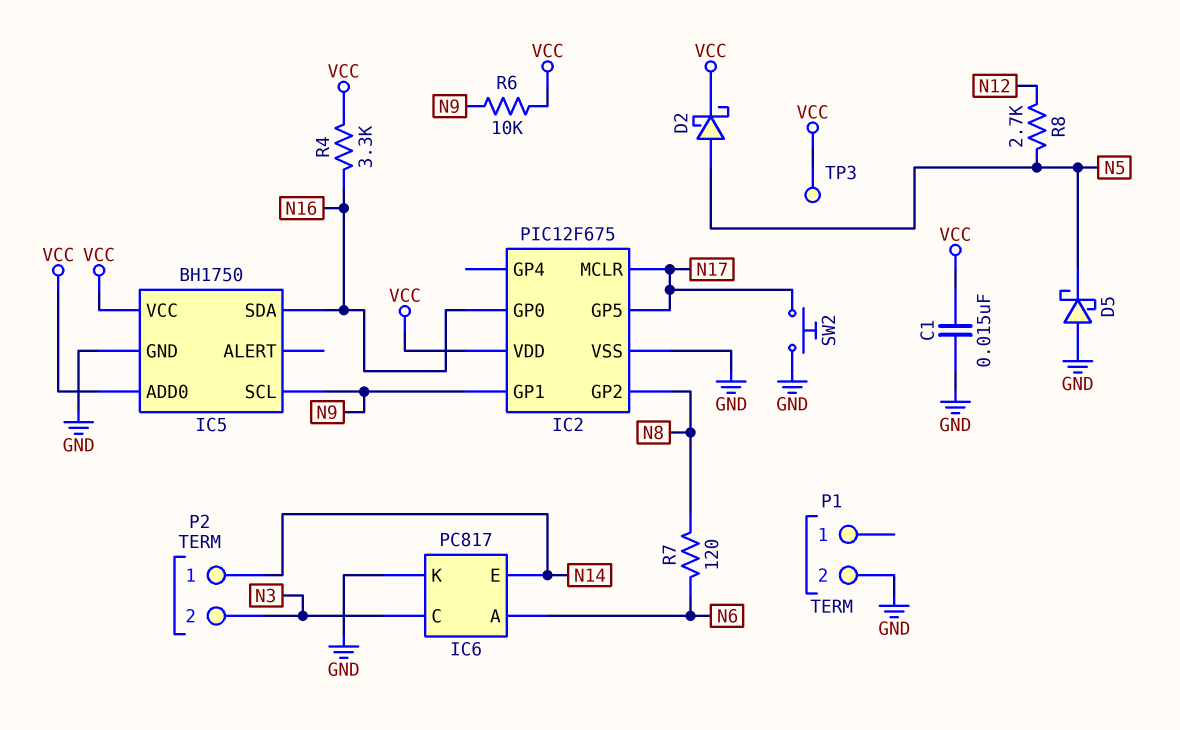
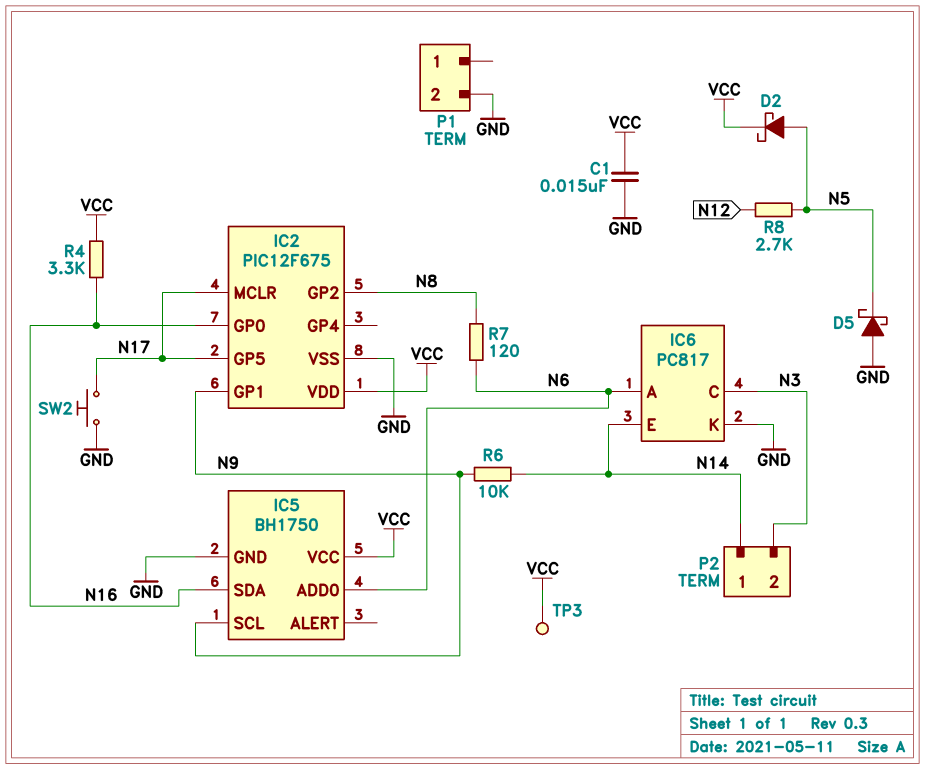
IC5 pin ADD0: VCC -> N6
R6: 10k (N9, VCC) -> 10k (N9, N14)

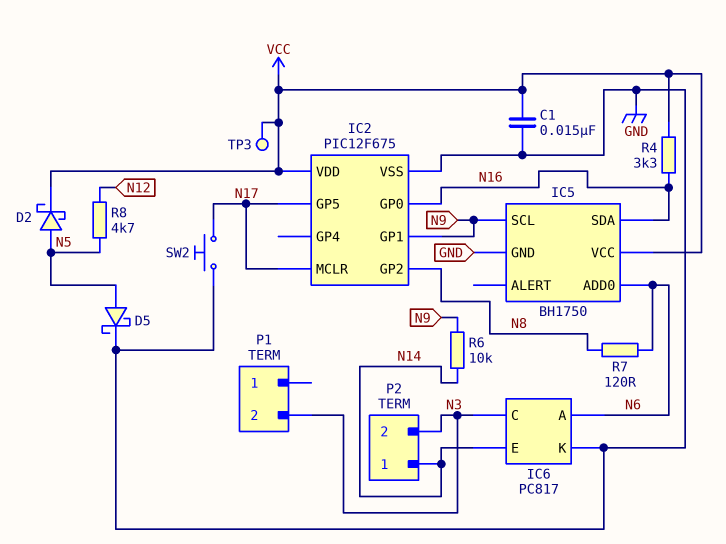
D5: schottky (A GND, K N5) -> schottky (A N5, K GND)
P1 pin 2: GND -> N3
R8: 2.7k (N5, N12) -> 4.7k (N5, N12)

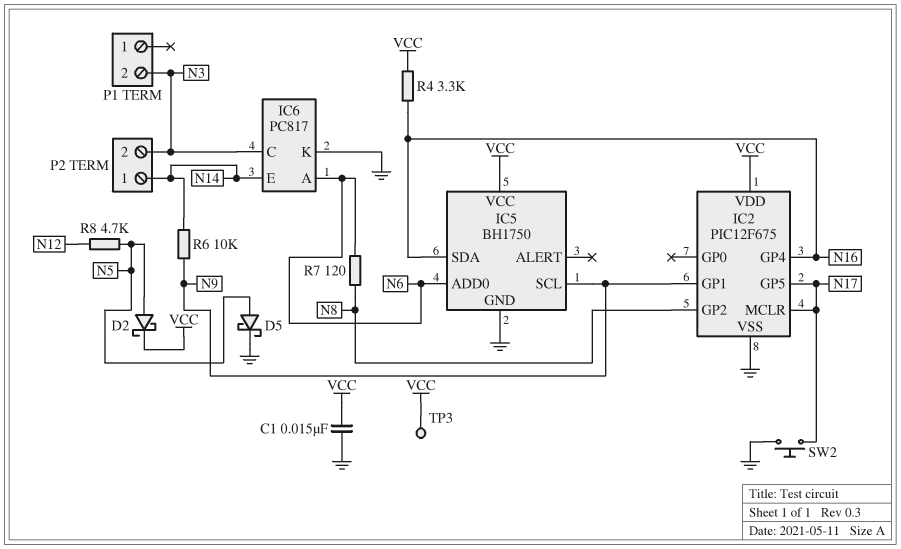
IC2 pin GP0: N16 -> none
IC2 pin GP4: none -> N16

